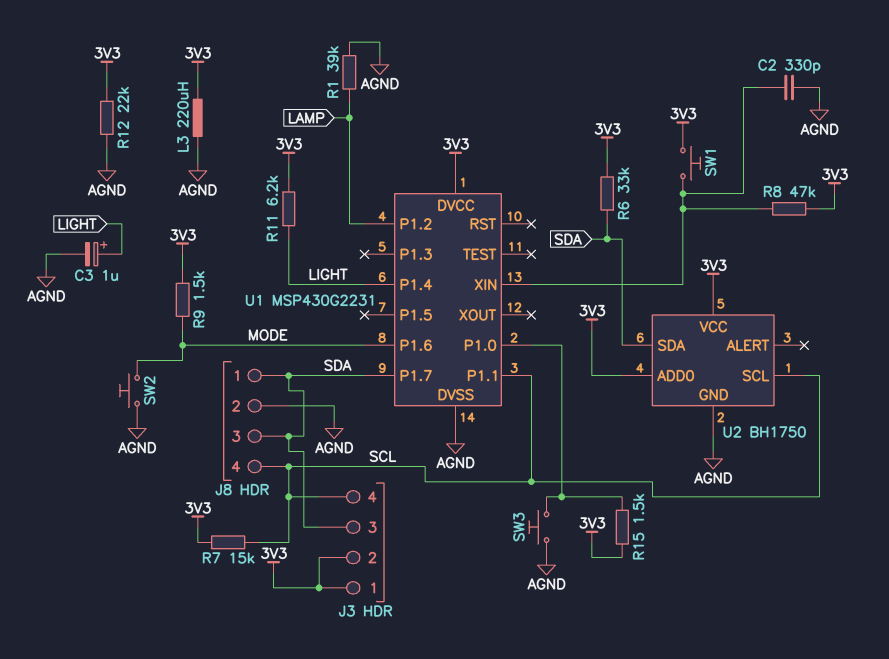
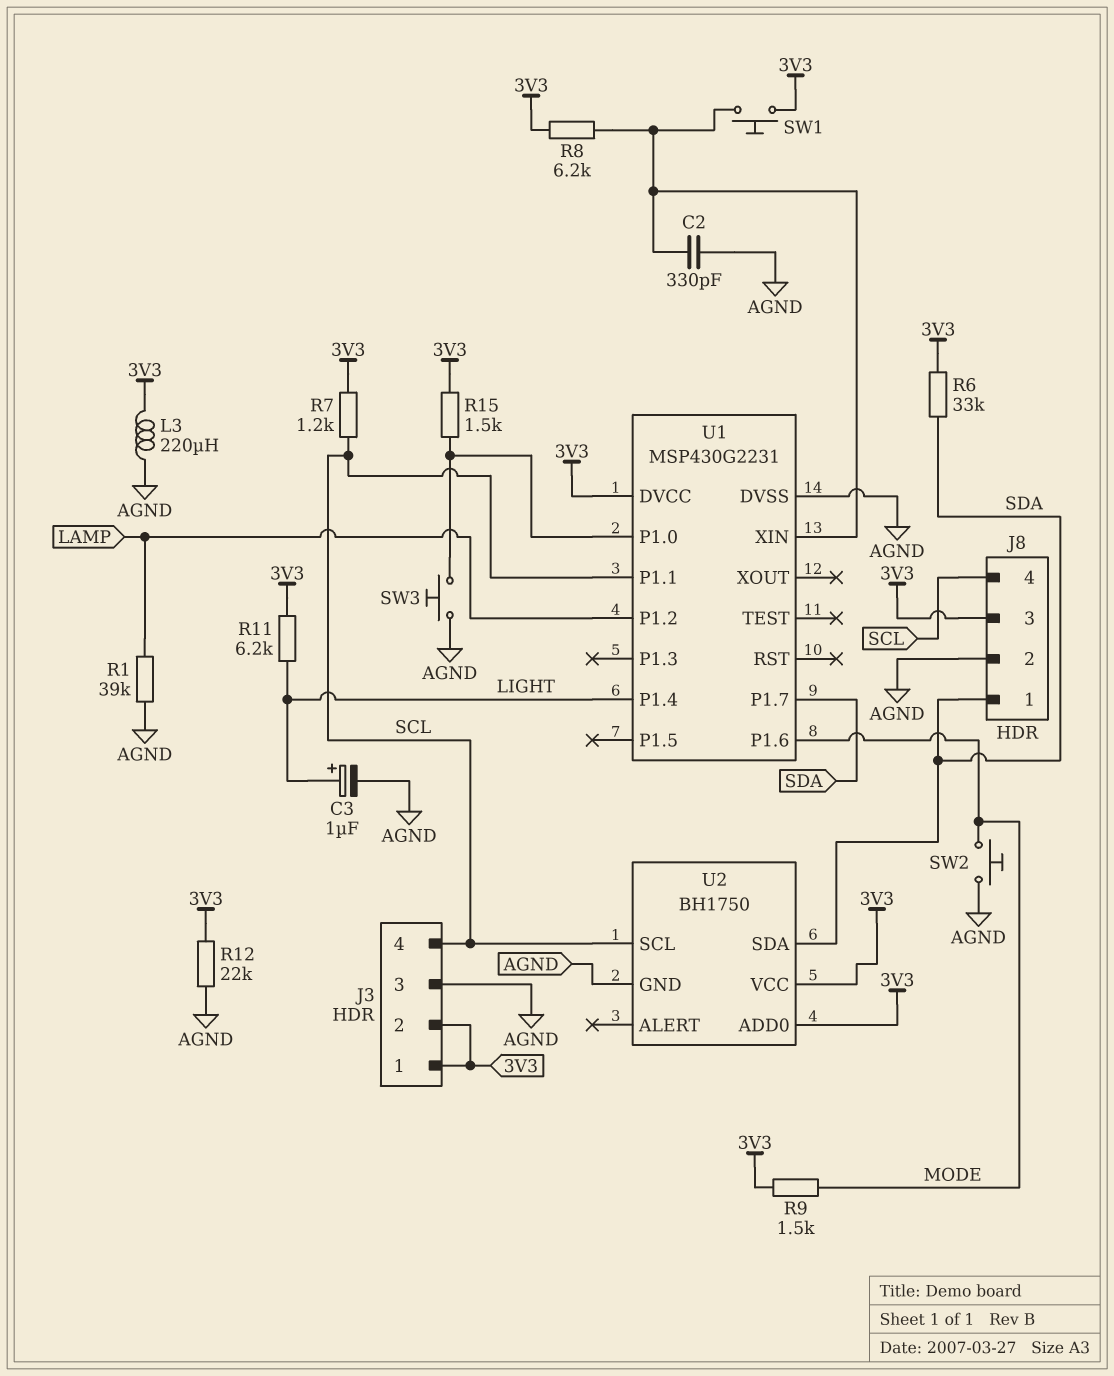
J3 pin 3: SDA -> AGND
J8 pin 3: SDA -> 3V3
R7: 15k (3V3, SCL) -> 1.2k (3V3, SCL)
R8: 47k (3V3, U1/XIN) -> 6.2k (3V3, U1/XIN)

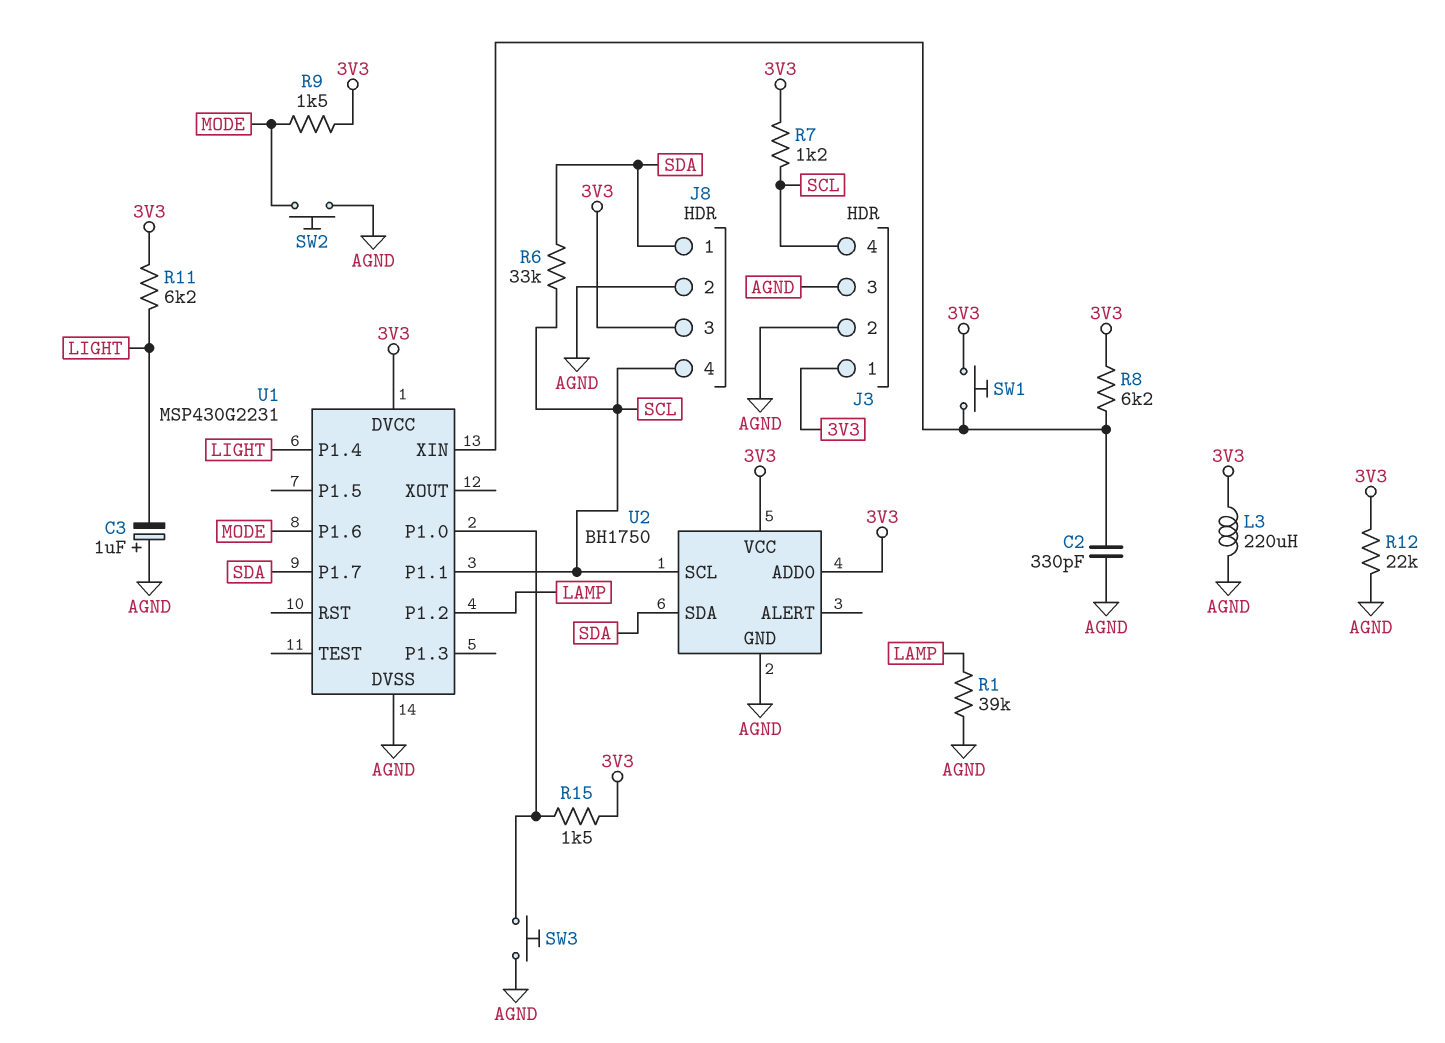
C3: 1uF (plus LIGHT, minus AGND) -> 1uF (plus AGND, minus LIGHT)
J3 pin 2: 3V3 -> AGND
R6: 33k (3V3, SDA) -> 33k (SCL, SDA)

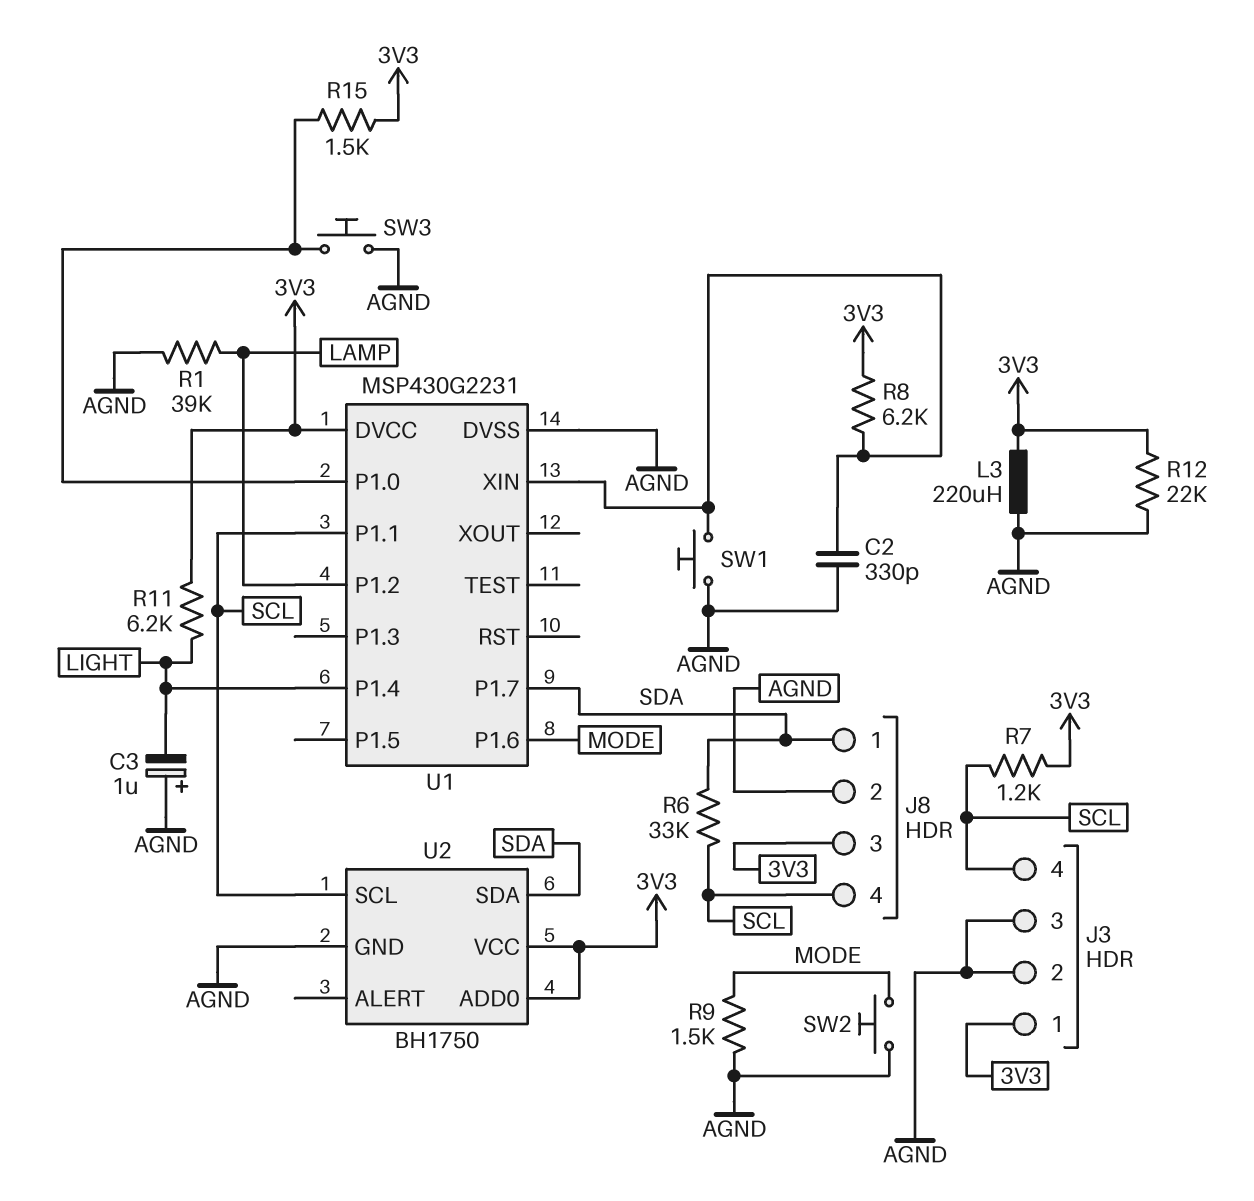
R9: 1.5k (3V3, MODE) -> 1.5k (AGND, MODE)
SW1: button (3V3, U1/XIN) -> button (AGND, U1/XIN)

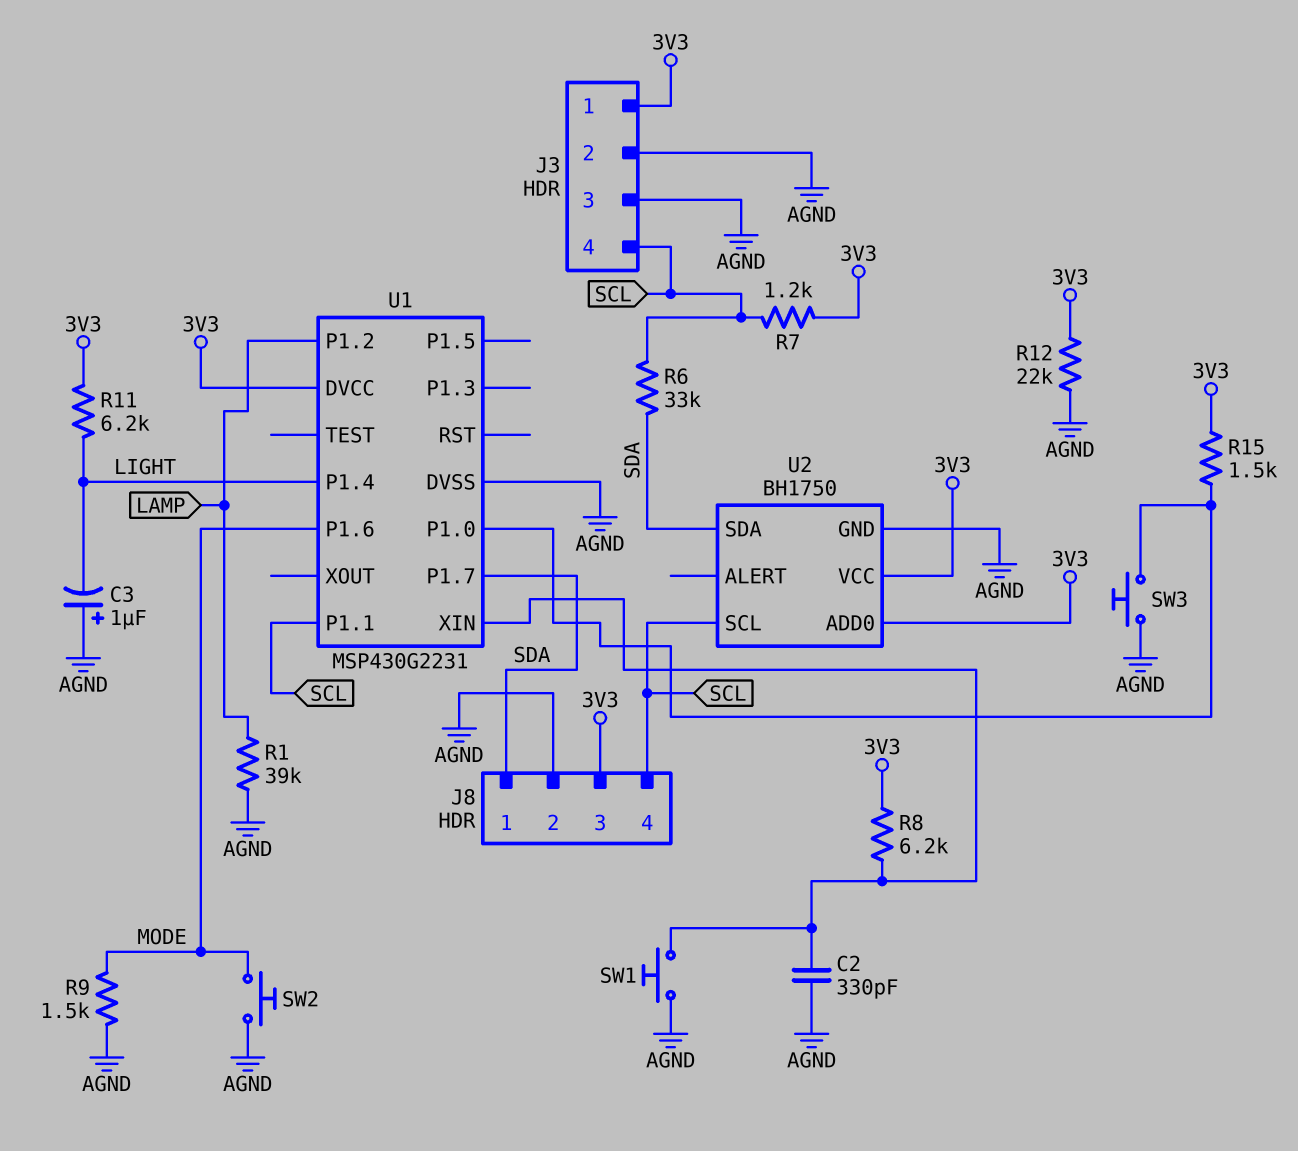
L3: 220uH (3V3, AGND) -> none

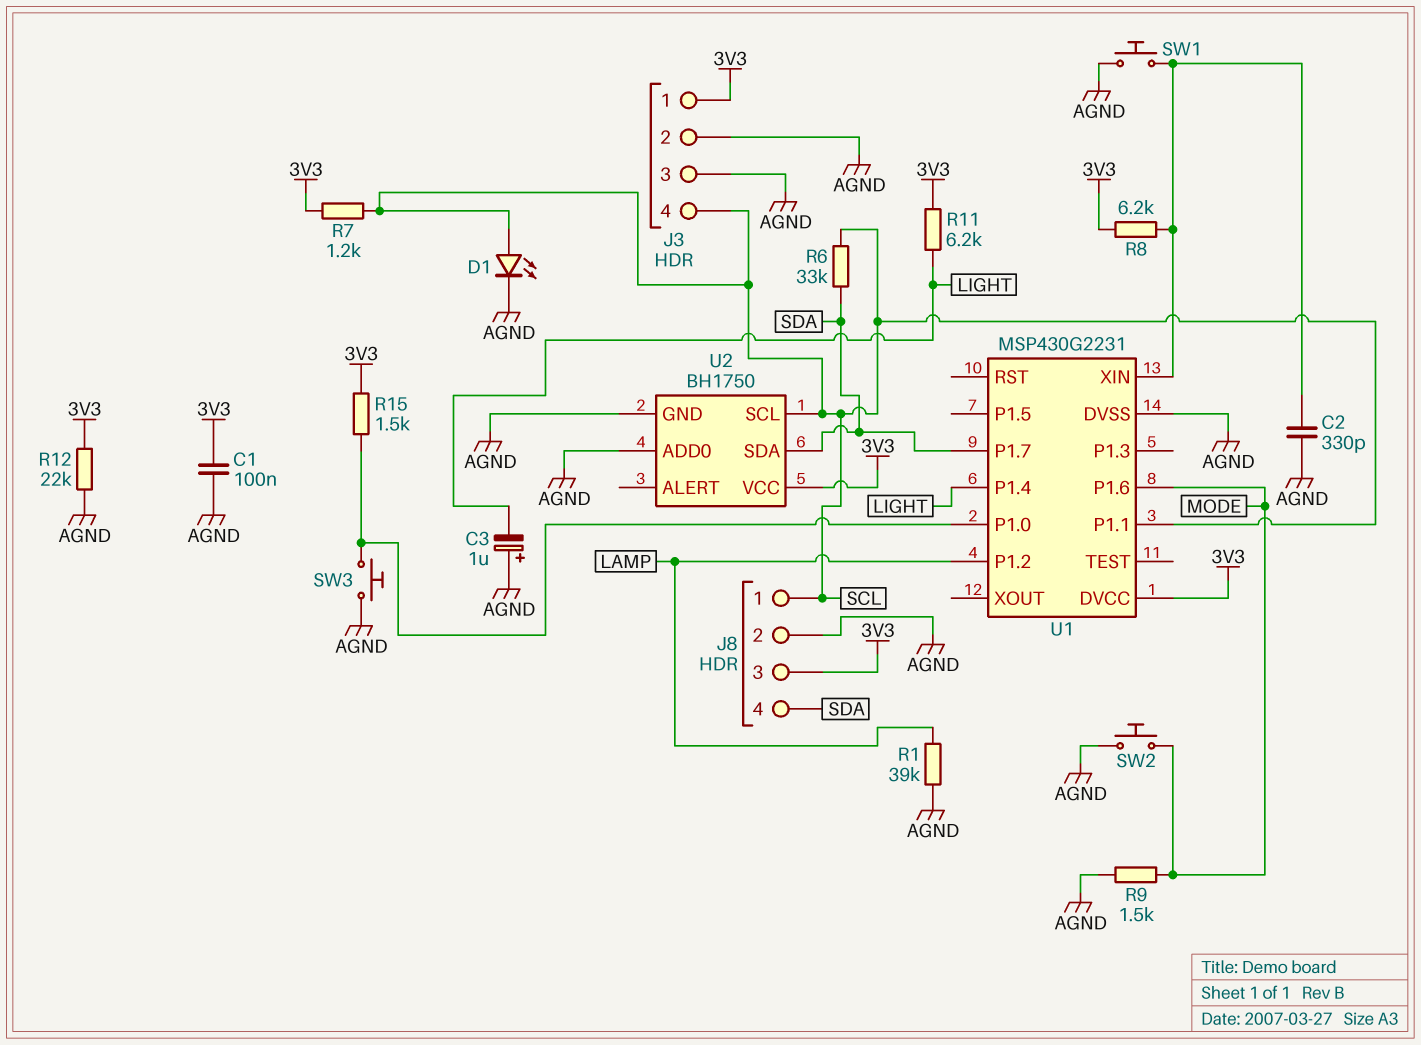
C1: none -> 100nF (3V3, AGND)
D1: none -> LED (A SCL, K AGND)
J8 pin 1: SDA -> SCL
J8 pin 4: SCL -> SDA
U2 pin ADD0: 3V3 -> AGND

